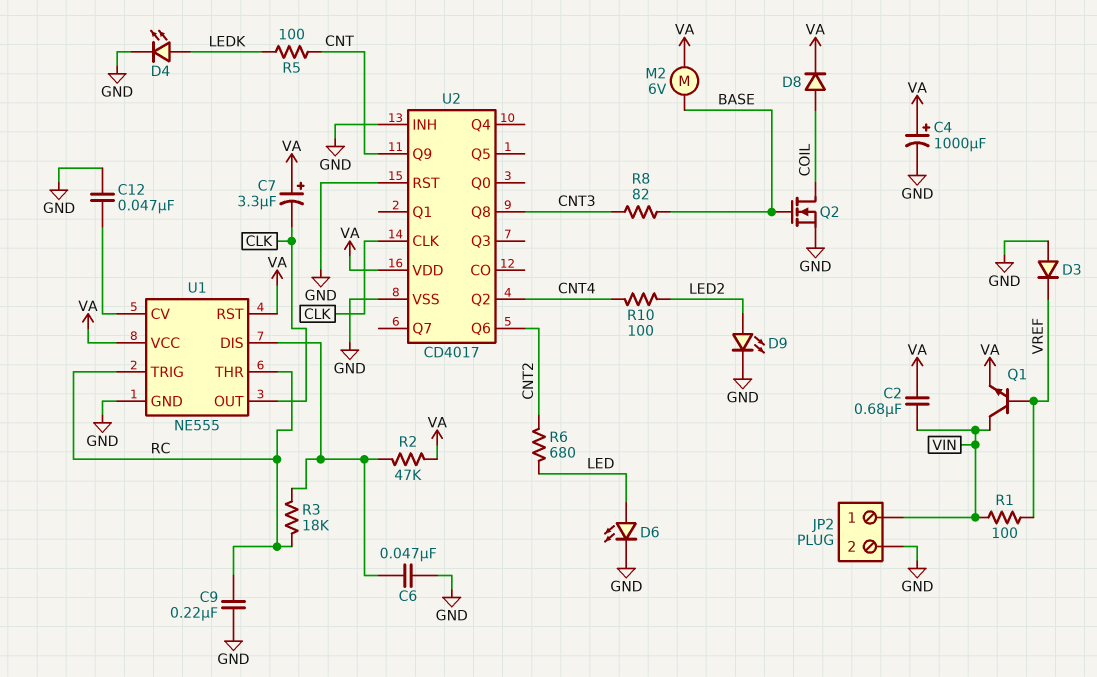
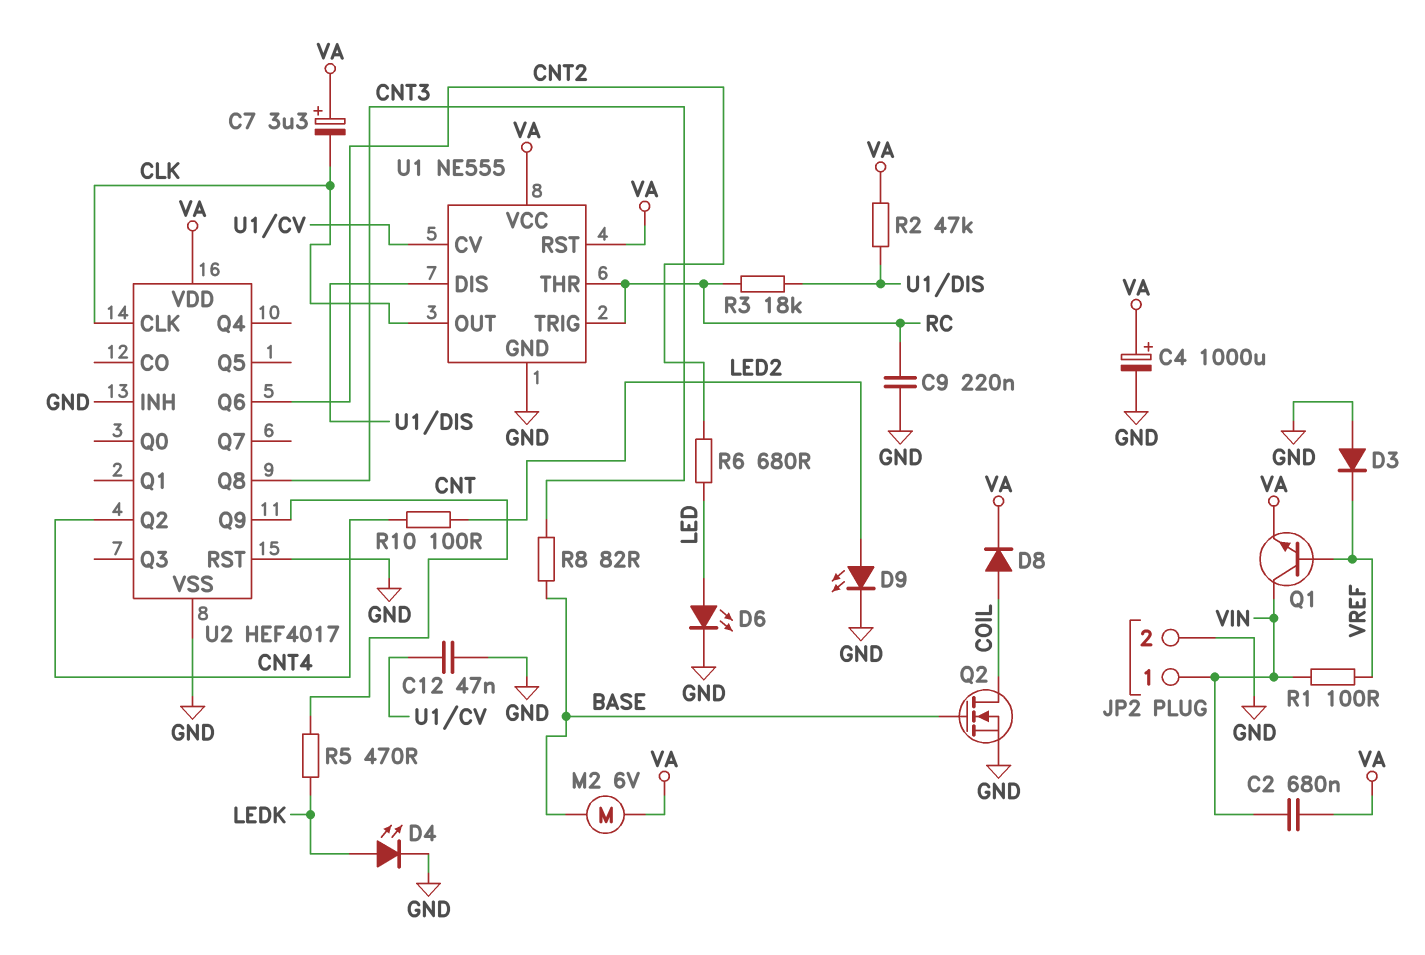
C6: 47nF (GND, U1/DIS) -> none
R5: 100 (CNT, LEDK) -> 470 (CNT, LEDK)
U2: CD4017 -> HEF4017

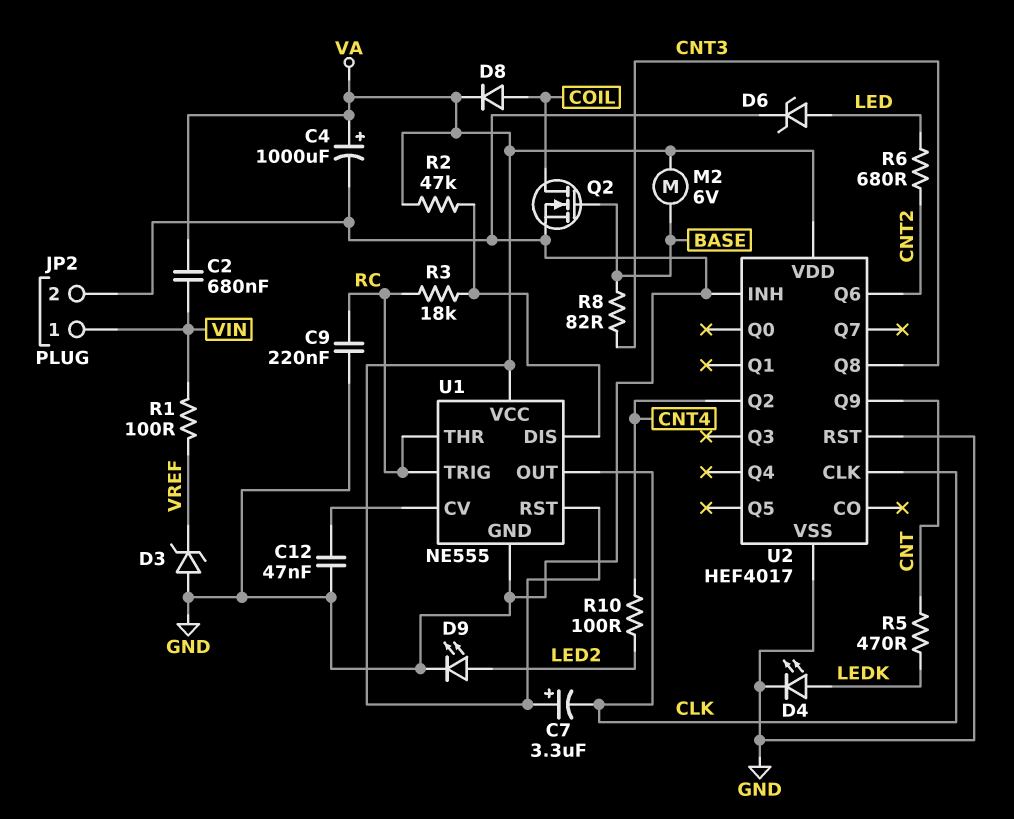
D3: diode (A GND, K VREF) -> zener (A GND, K VREF)
D6: LED (A LED, K GND) -> zener (A LED, K GND)
Q1: NPN (B VREF, C VIN, E VA) -> none

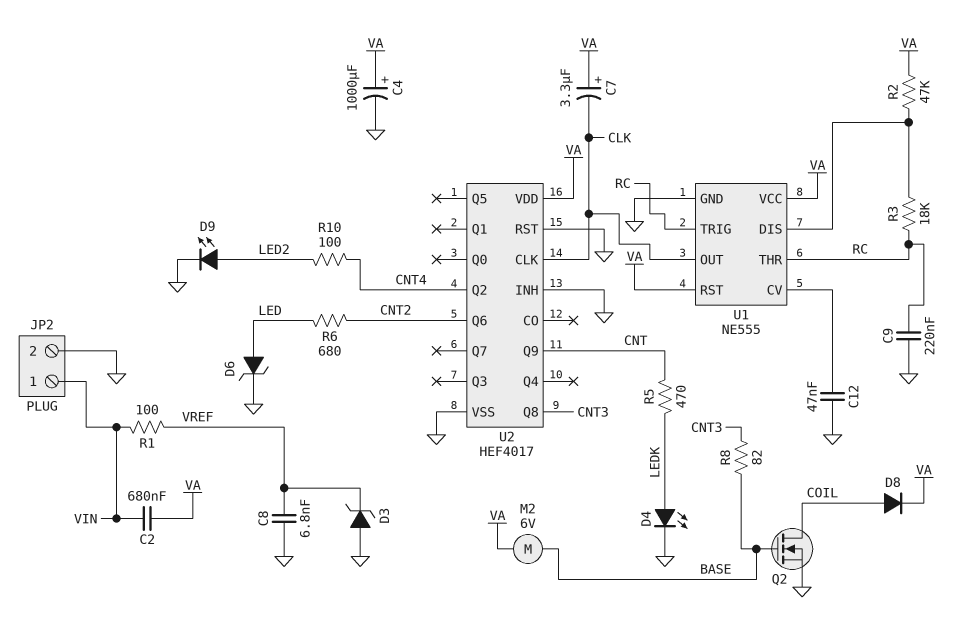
C8: none -> 6.8nF (GND, VREF)

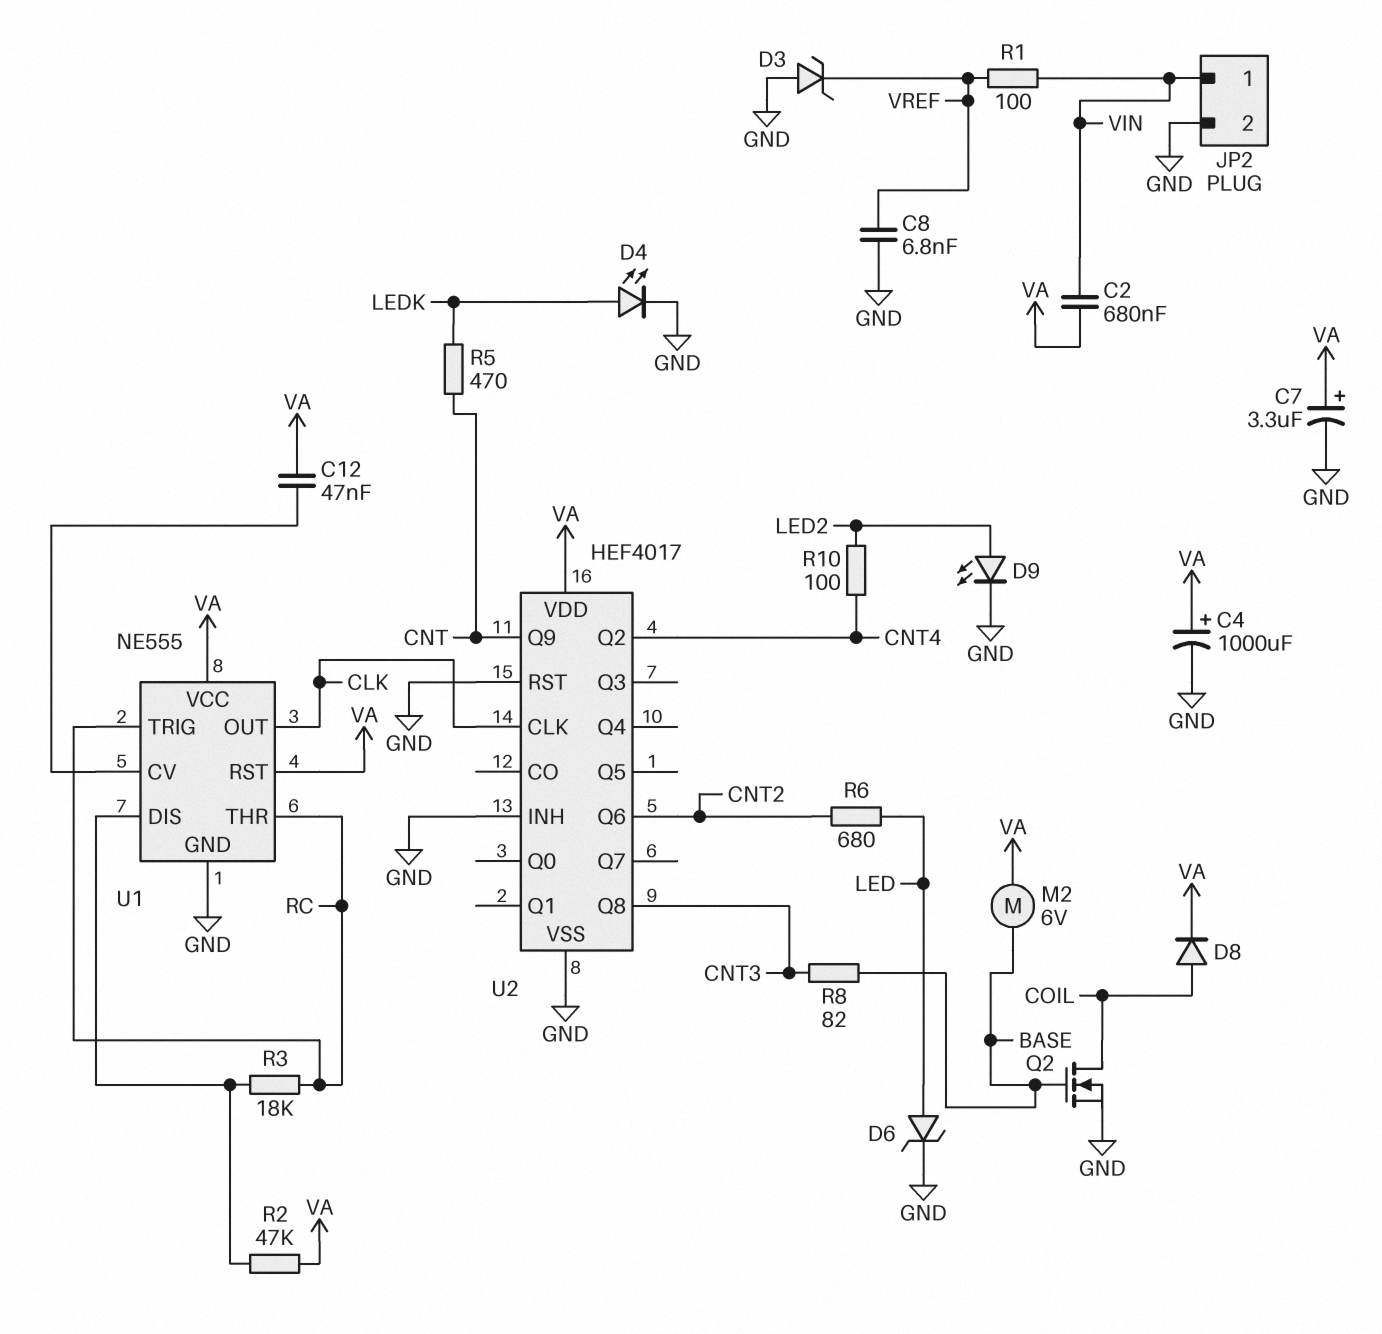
C7: 3.3uF (plus VA, minus CLK) -> 3.3uF (plus VA, minus GND)
C9: 220nF (GND, RC) -> none
C12: 47nF (GND, U1/CV) -> 47nF (U1/CV, VA)

